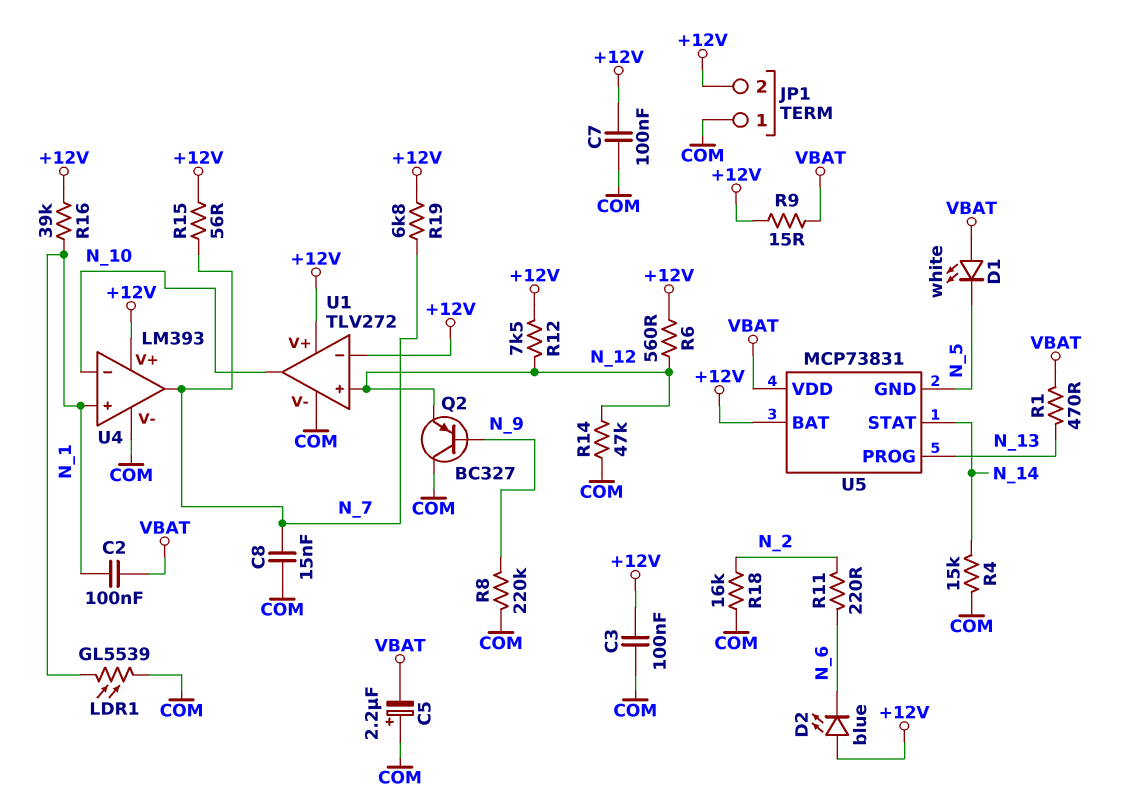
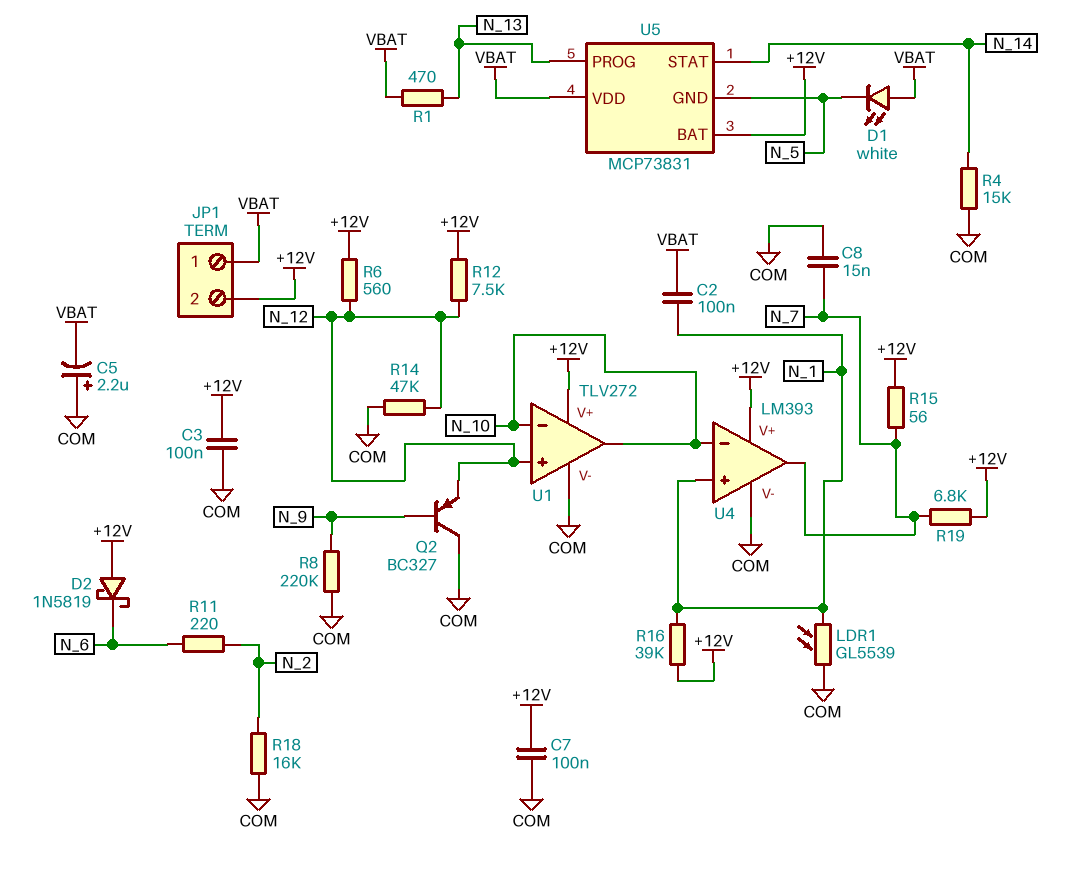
D2: LED blue (A +12V, K N_6) -> schottky 1N5819 (A +12V, K N_6)
JP1 pin 1: COM -> VBAT
R9: 15 (+12V, VBAT) -> none
U1 pin in-: +12V -> N_10

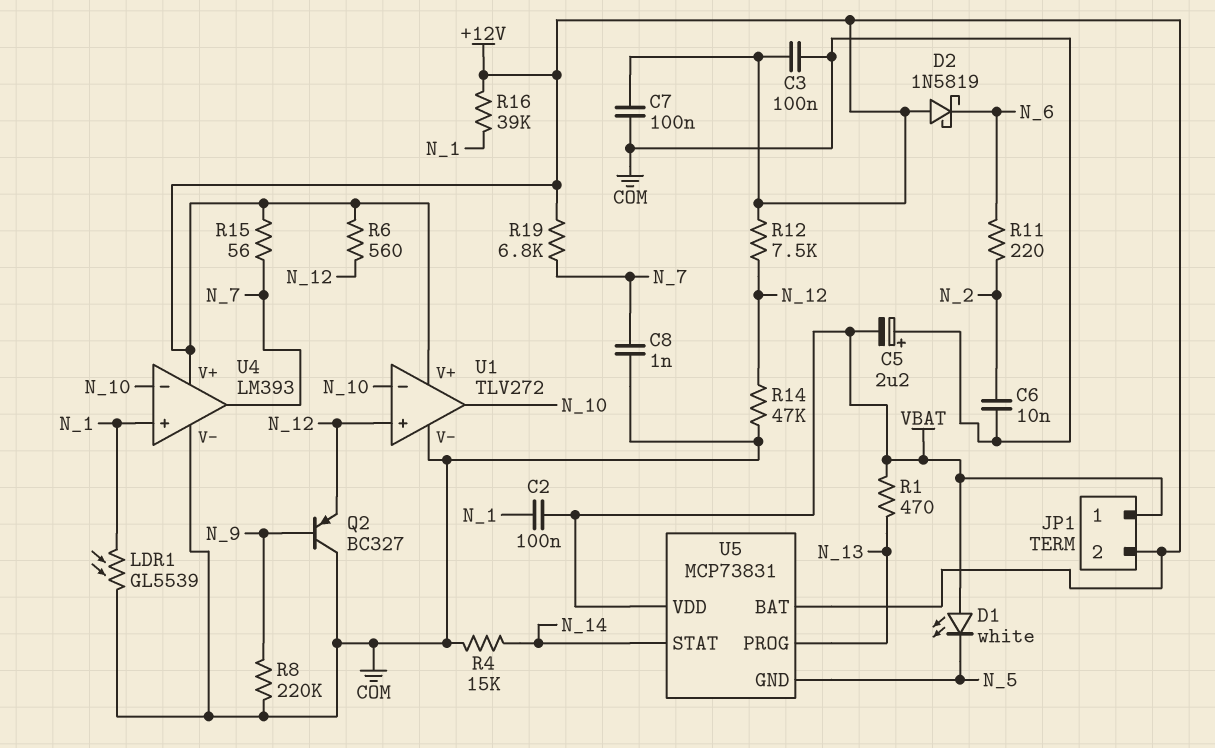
C6: none -> 10nF (COM, N_2)
C8: 15nF (COM, N_7) -> 1nF (COM, N_7)
R18: 16k (COM, N_2) -> none

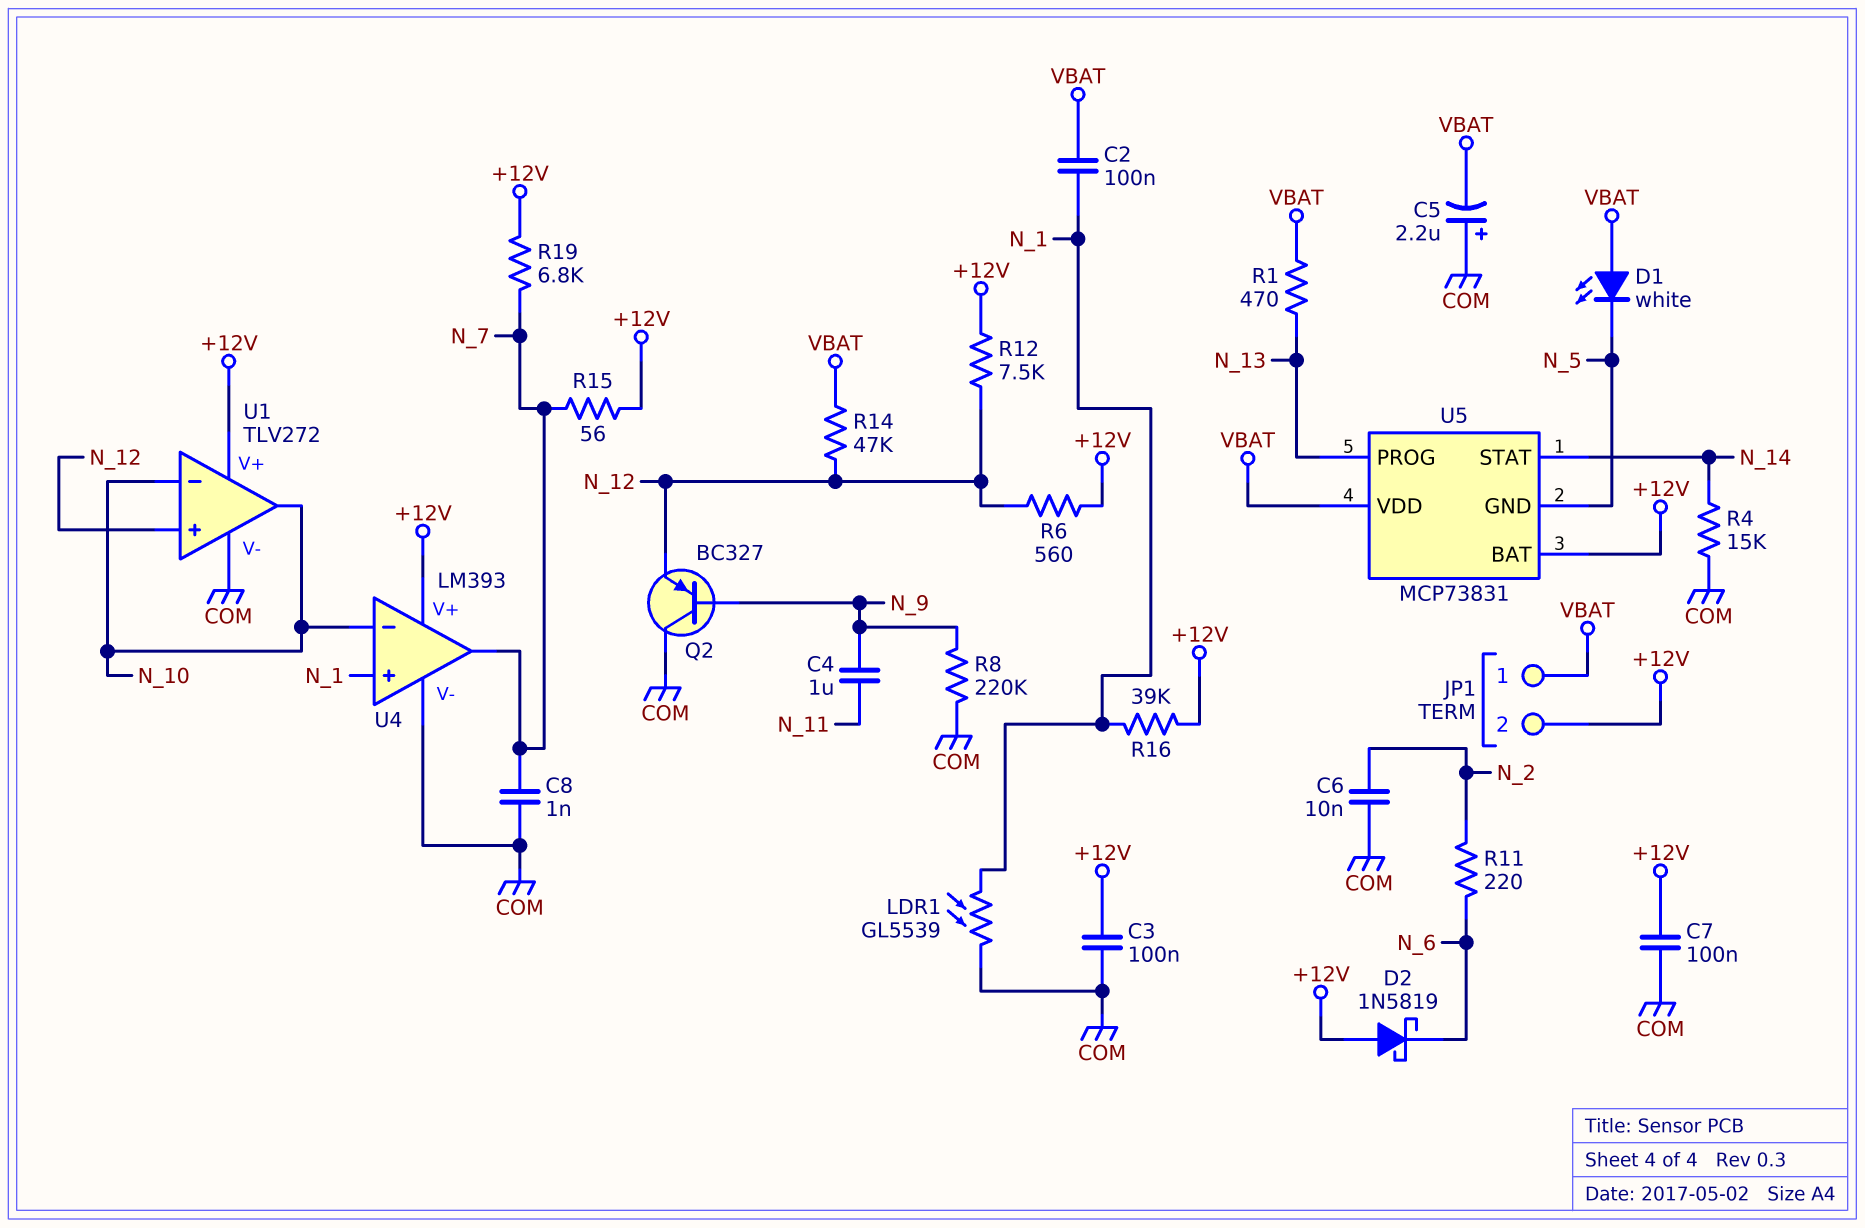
C4: none -> 1uF (N_9, N_11)
R14: 47k (COM, N_12) -> 47k (N_12, VBAT)

